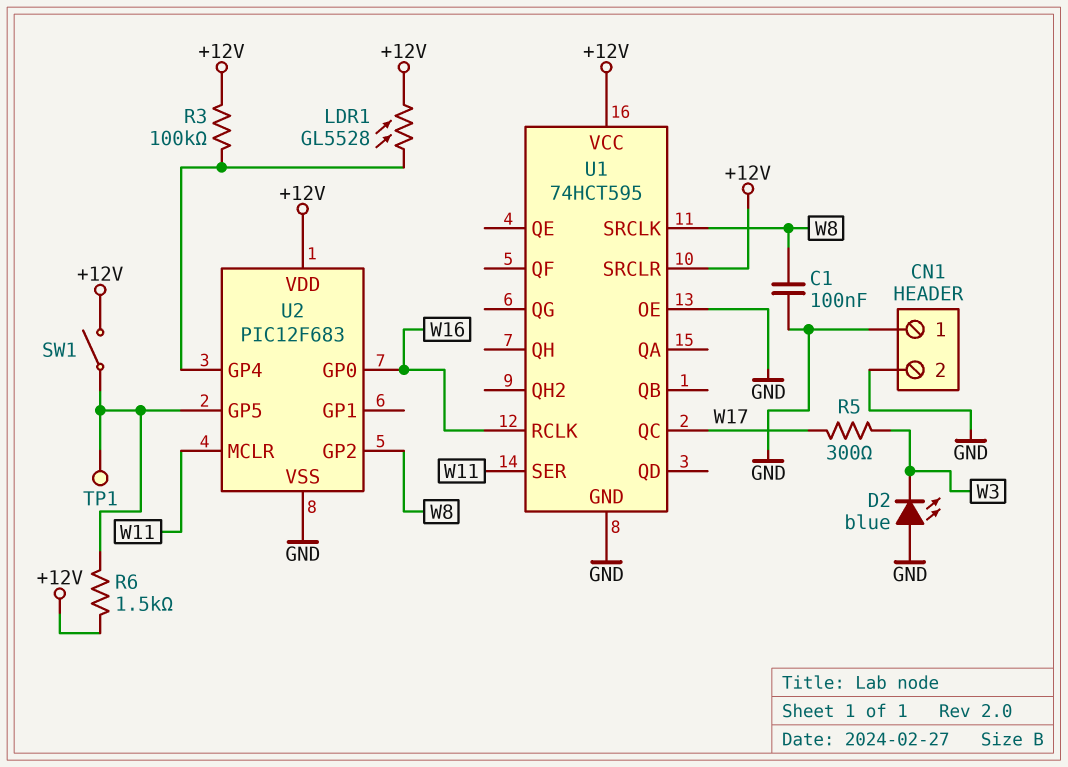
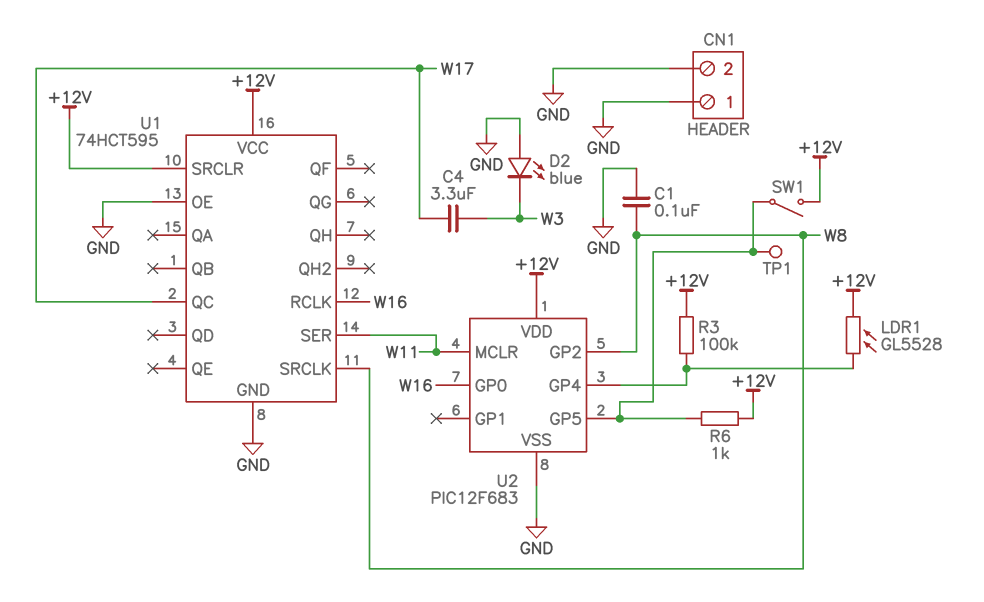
C4: none -> 3.3uF (W3, W17)
R5: 300 (W3, W17) -> none
R6: 1.5k (+12V, U2/GP5) -> 1k (+12V, U2/GP5)

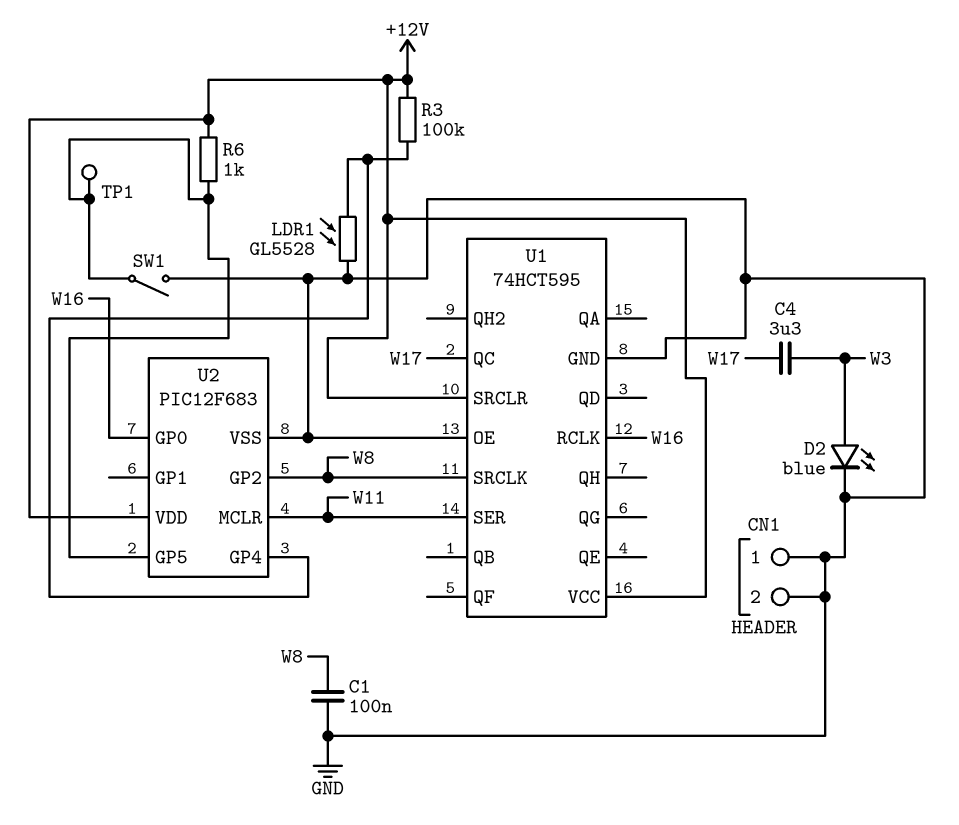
D2: LED blue (A GND, K W3) -> LED blue (A W3, K GND)
LDR1: GL5528 (+12V, U2/GP4) -> GL5528 (GND, U2/GP4)
SW1: switch (+12V, U2/GP5) -> switch (GND, U2/GP5)

